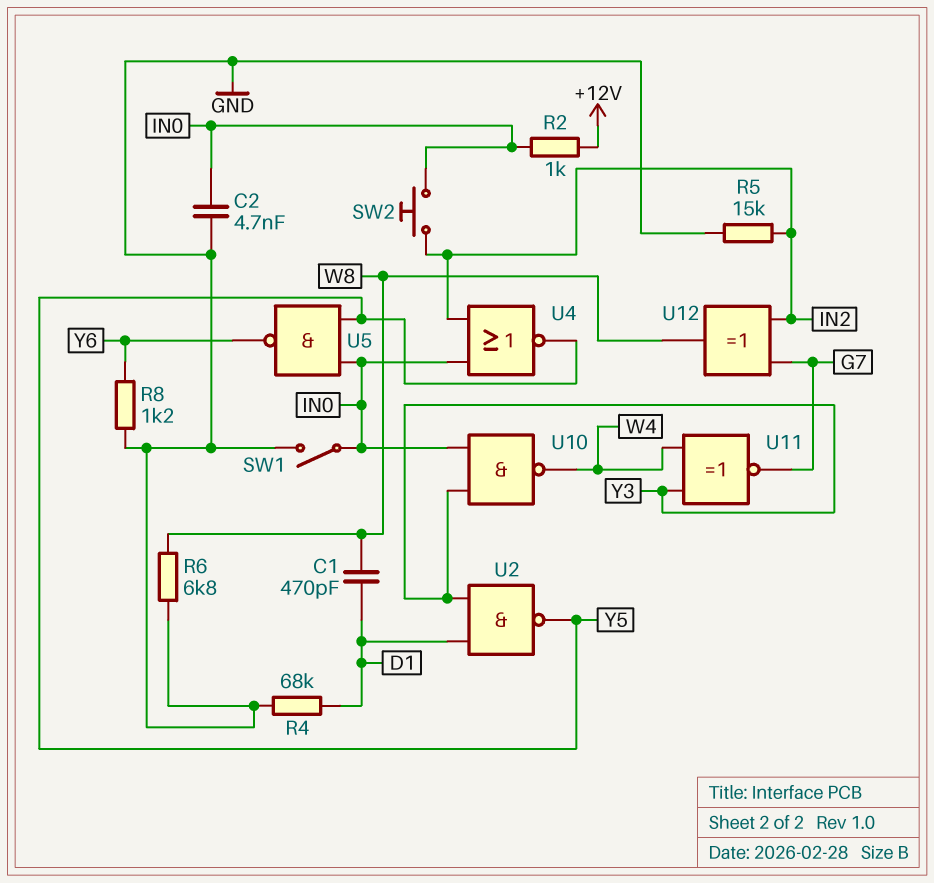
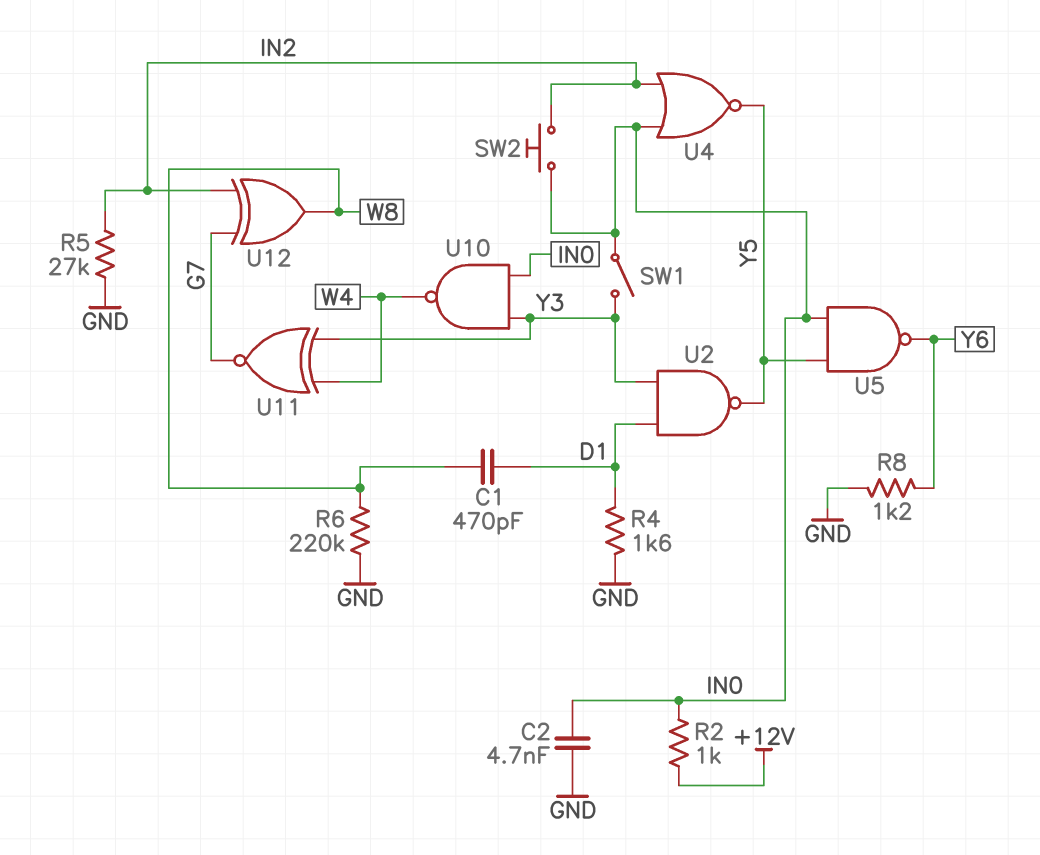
R4: 68k (D1, GND) -> 1.6k (D1, GND)
R5: 15k (GND, IN2) -> 27k (GND, IN2)
R6: 6.8k (GND, W8) -> 220k (GND, W8)
SW1: switch (GND, IN0) -> switch (IN0, Y3)

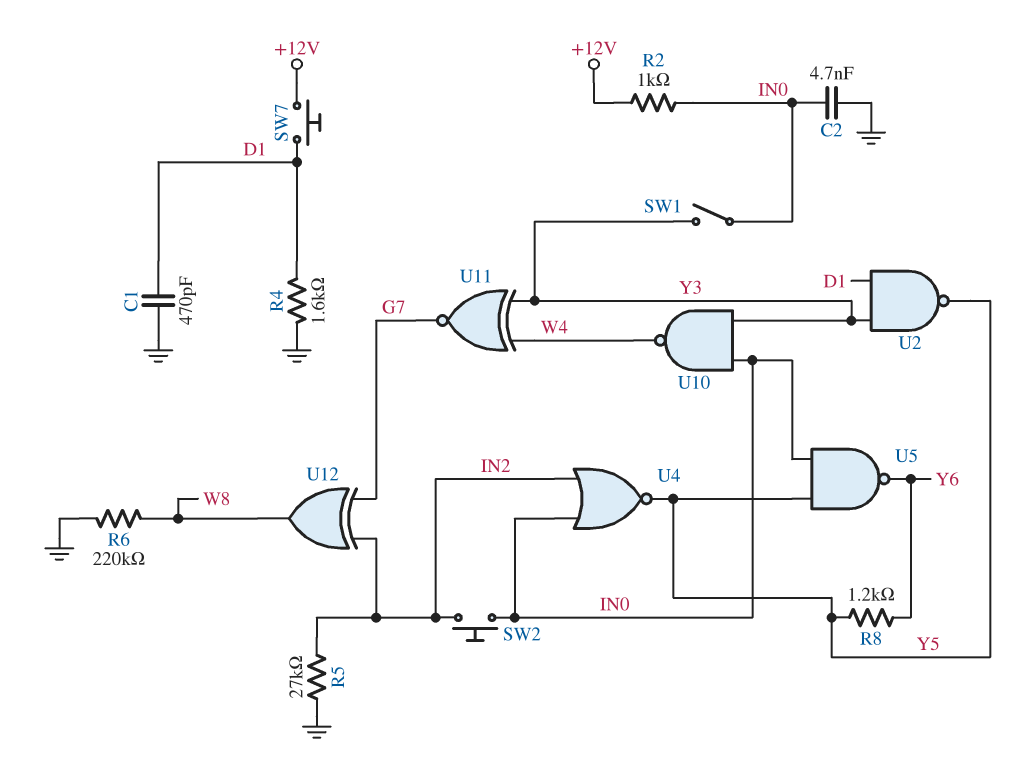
C1: 470pF (D1, W8) -> 470pF (D1, GND)
R8: 1.2k (GND, Y6) -> 1.2k (Y5, Y6)
SW7: none -> button (+12V, D1)

